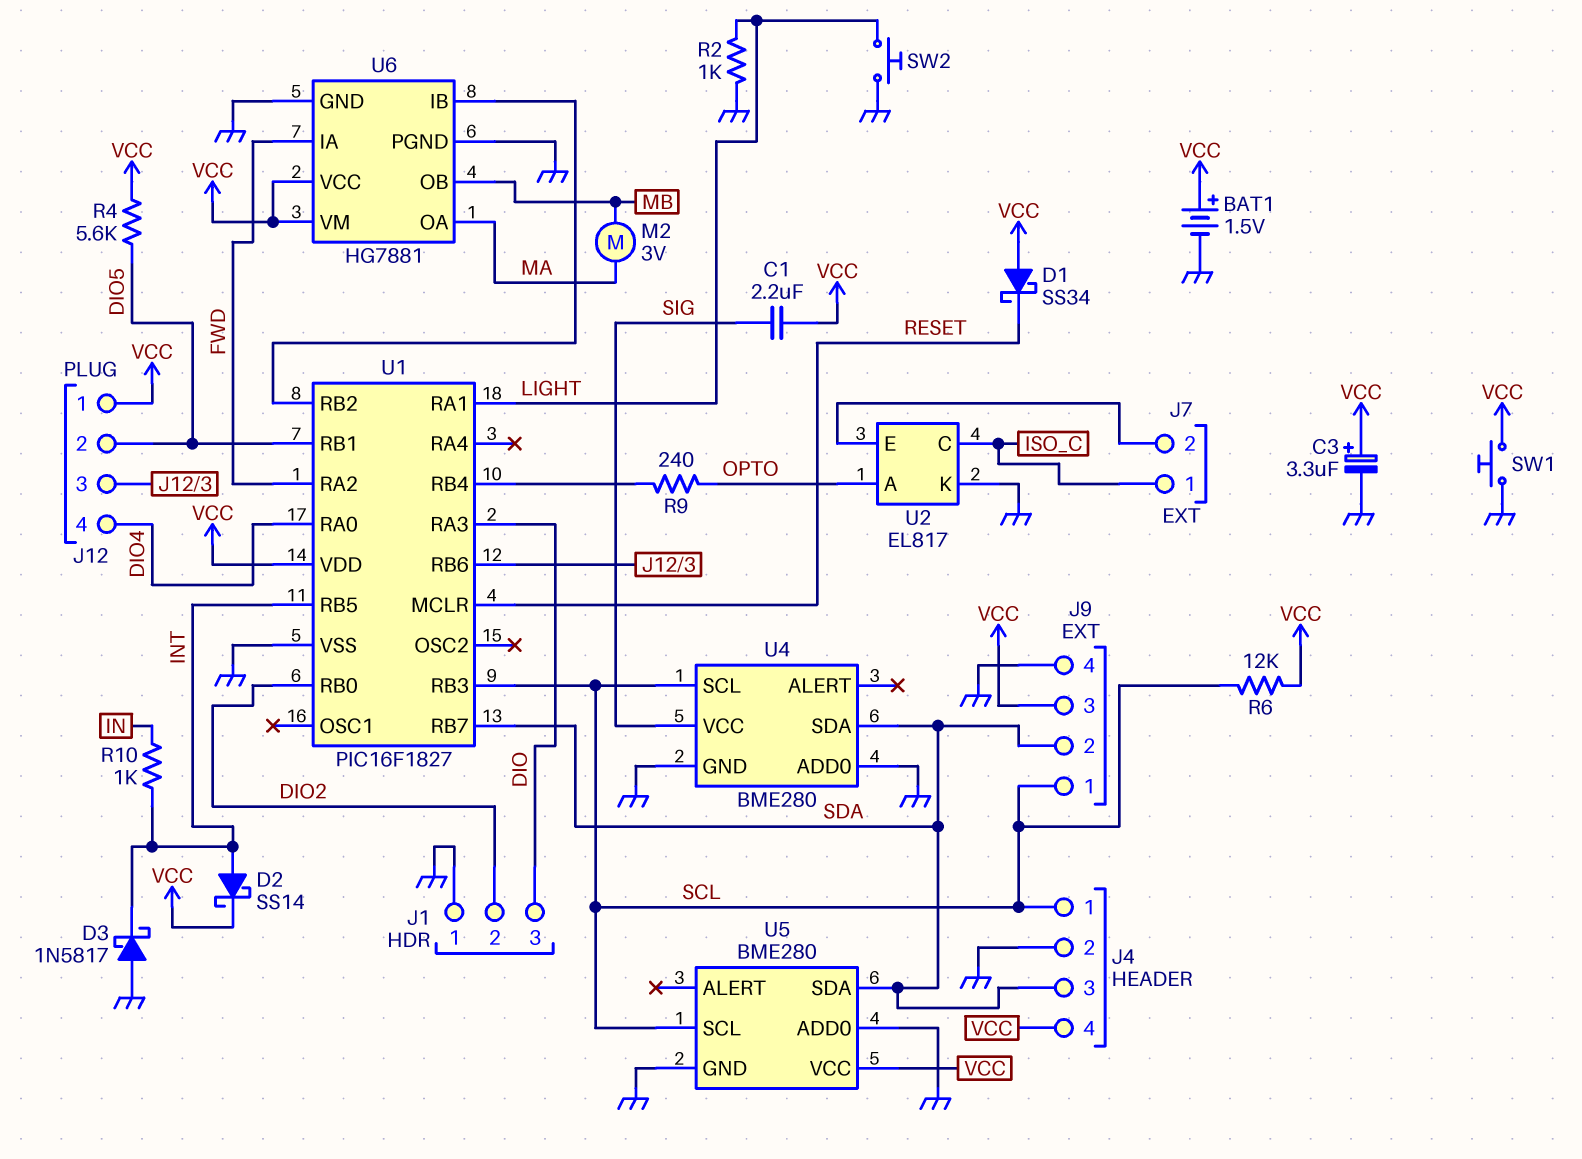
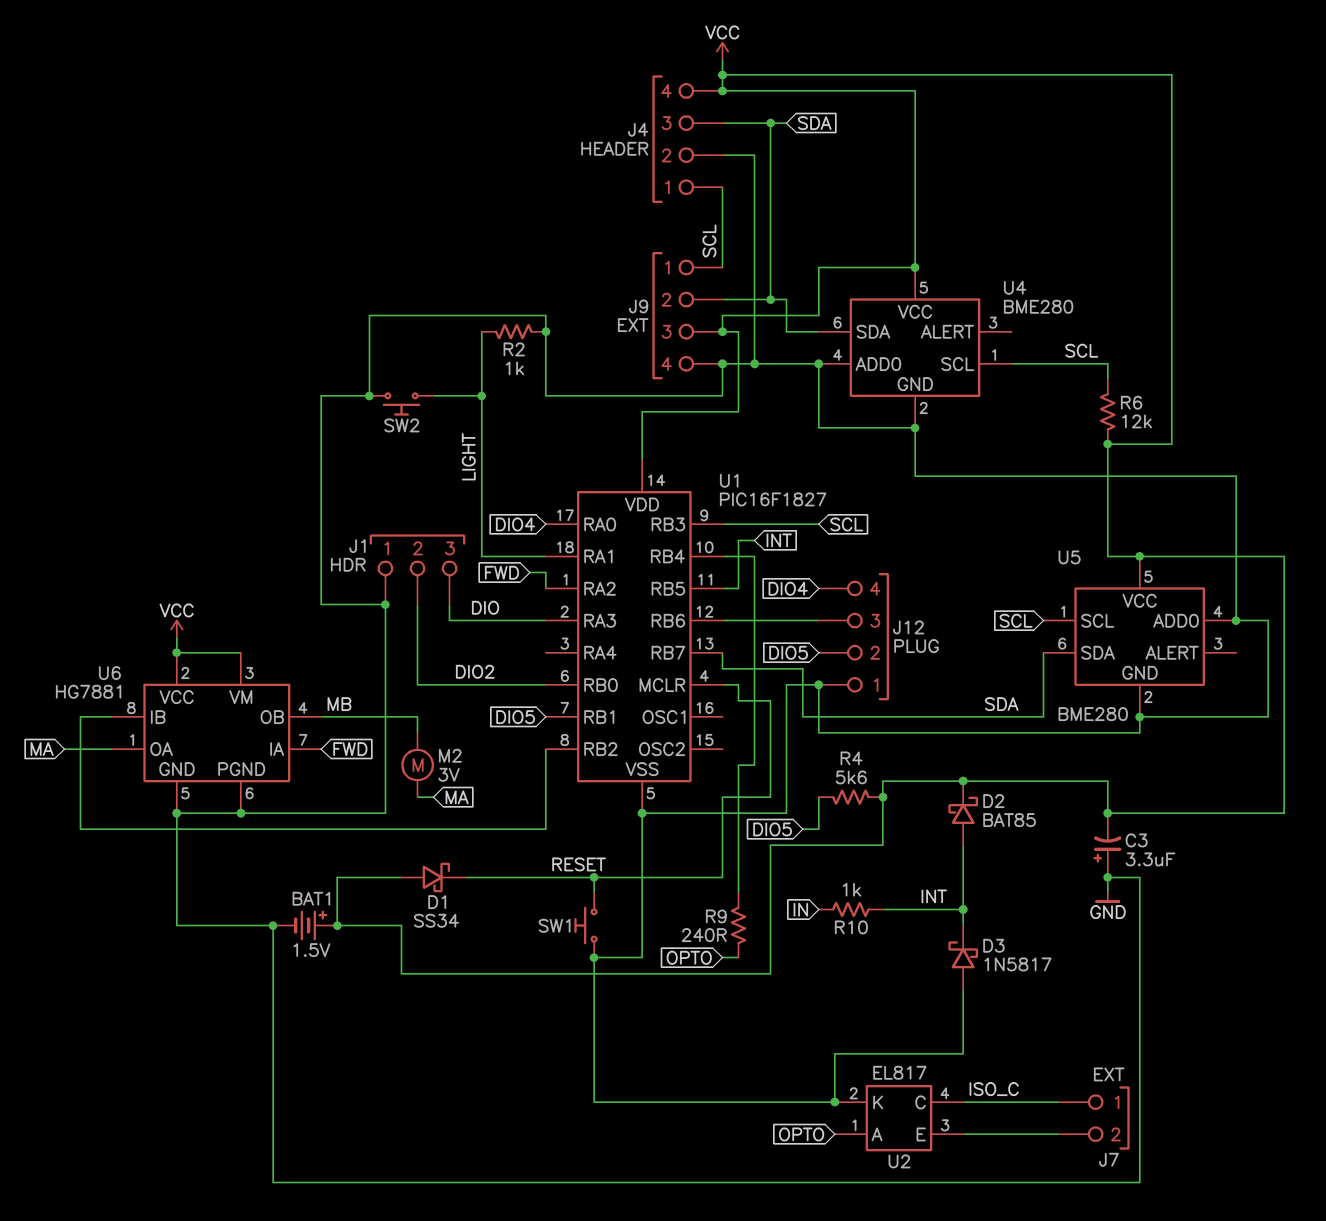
C1: 2.2uF (SIG, VCC) -> none
C3: 3.3uF (plus VCC, minus GND) -> 3.3uF (plus GND, minus VCC)
D2: schottky SS14 (A INT, K VCC) -> schottky BAT85 (A INT, K VCC)
J12 pin 1: VCC -> GND
SW1: button (GND, VCC) -> button (GND, RESET)
U4 pin VCC: SIG -> VCC

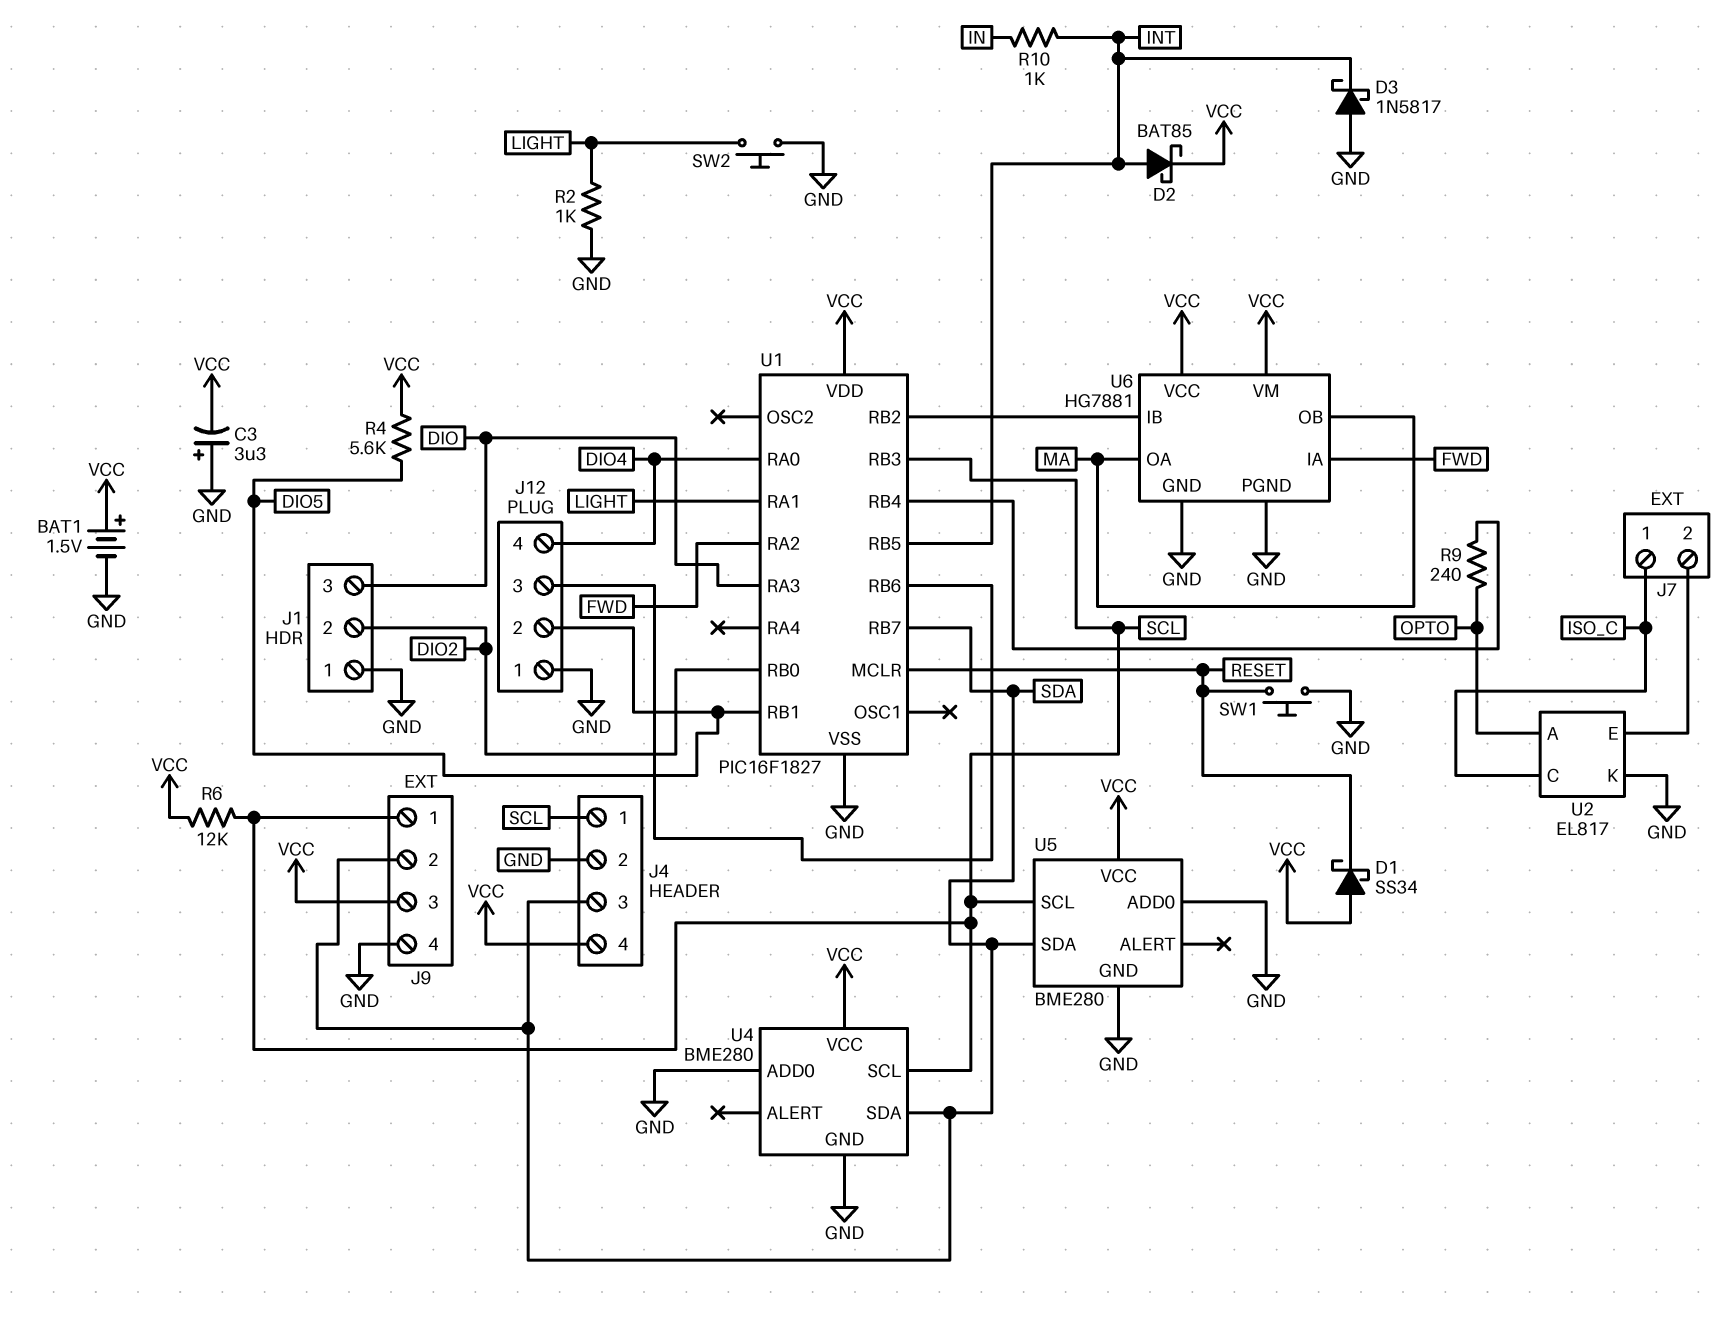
M2: motor 3V (MA, MB) -> none
U6 pin OB: MB -> MA

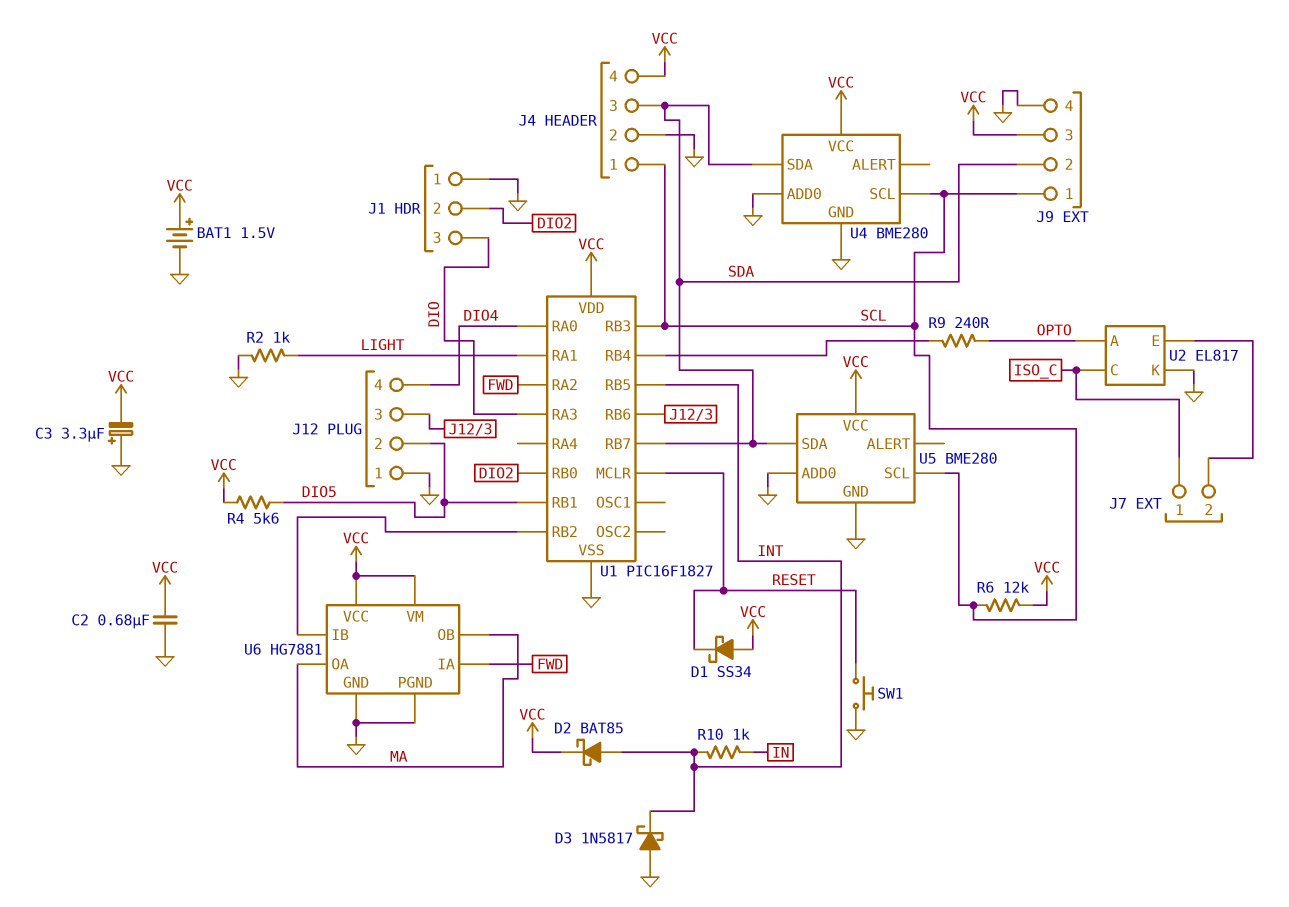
C2: none -> 680nF (GND, VCC)
SW2: button (GND, LIGHT) -> none

